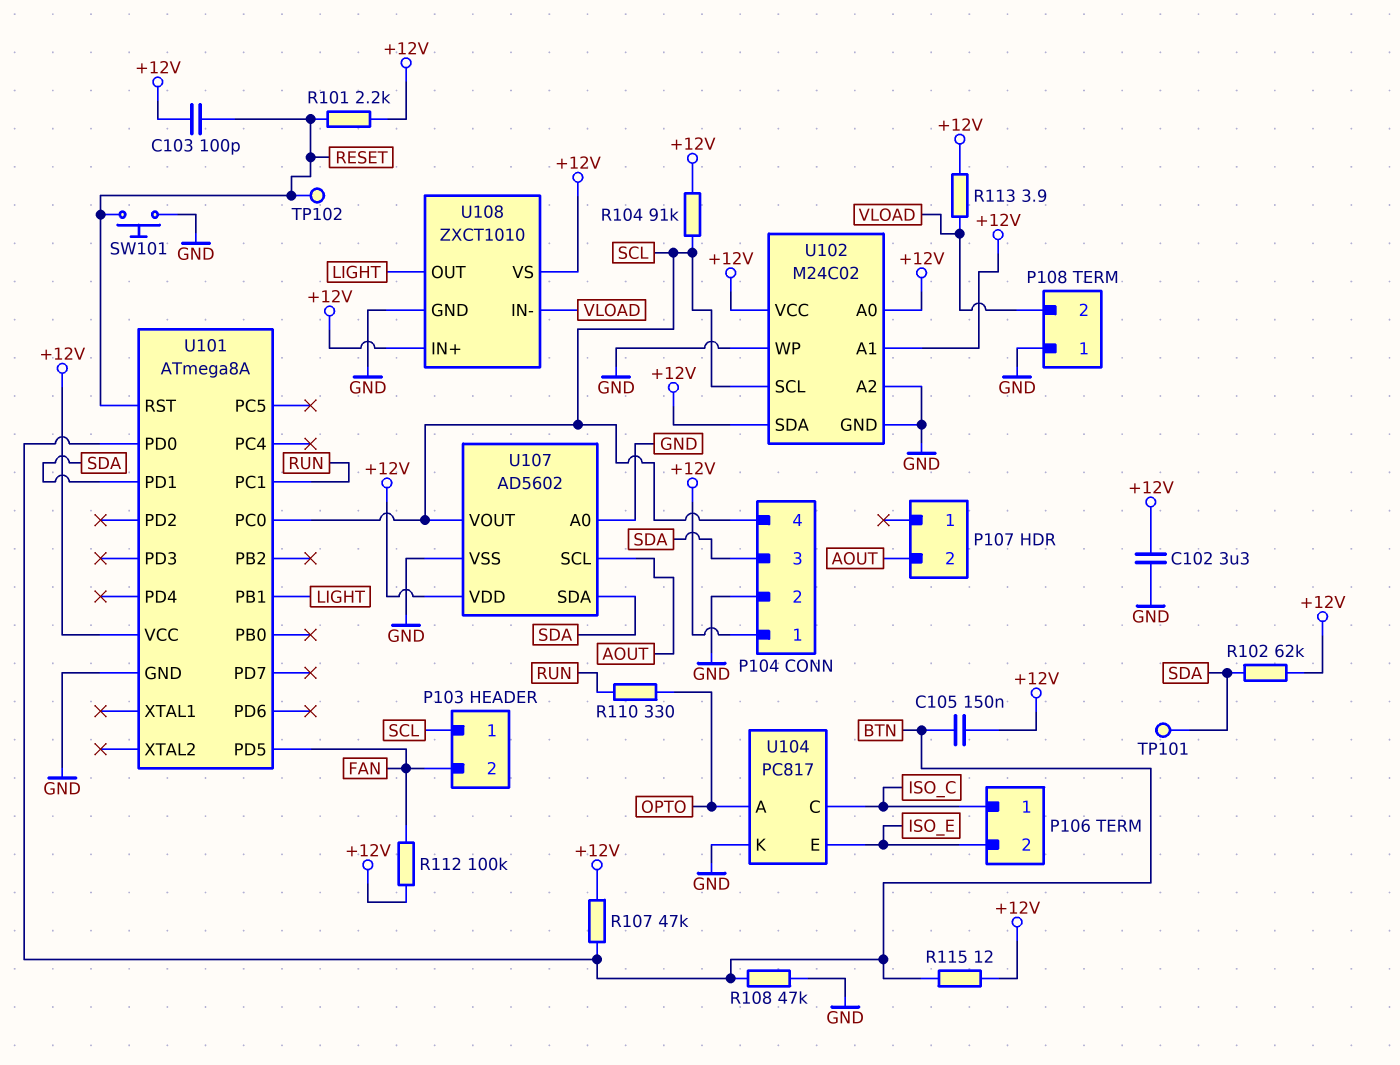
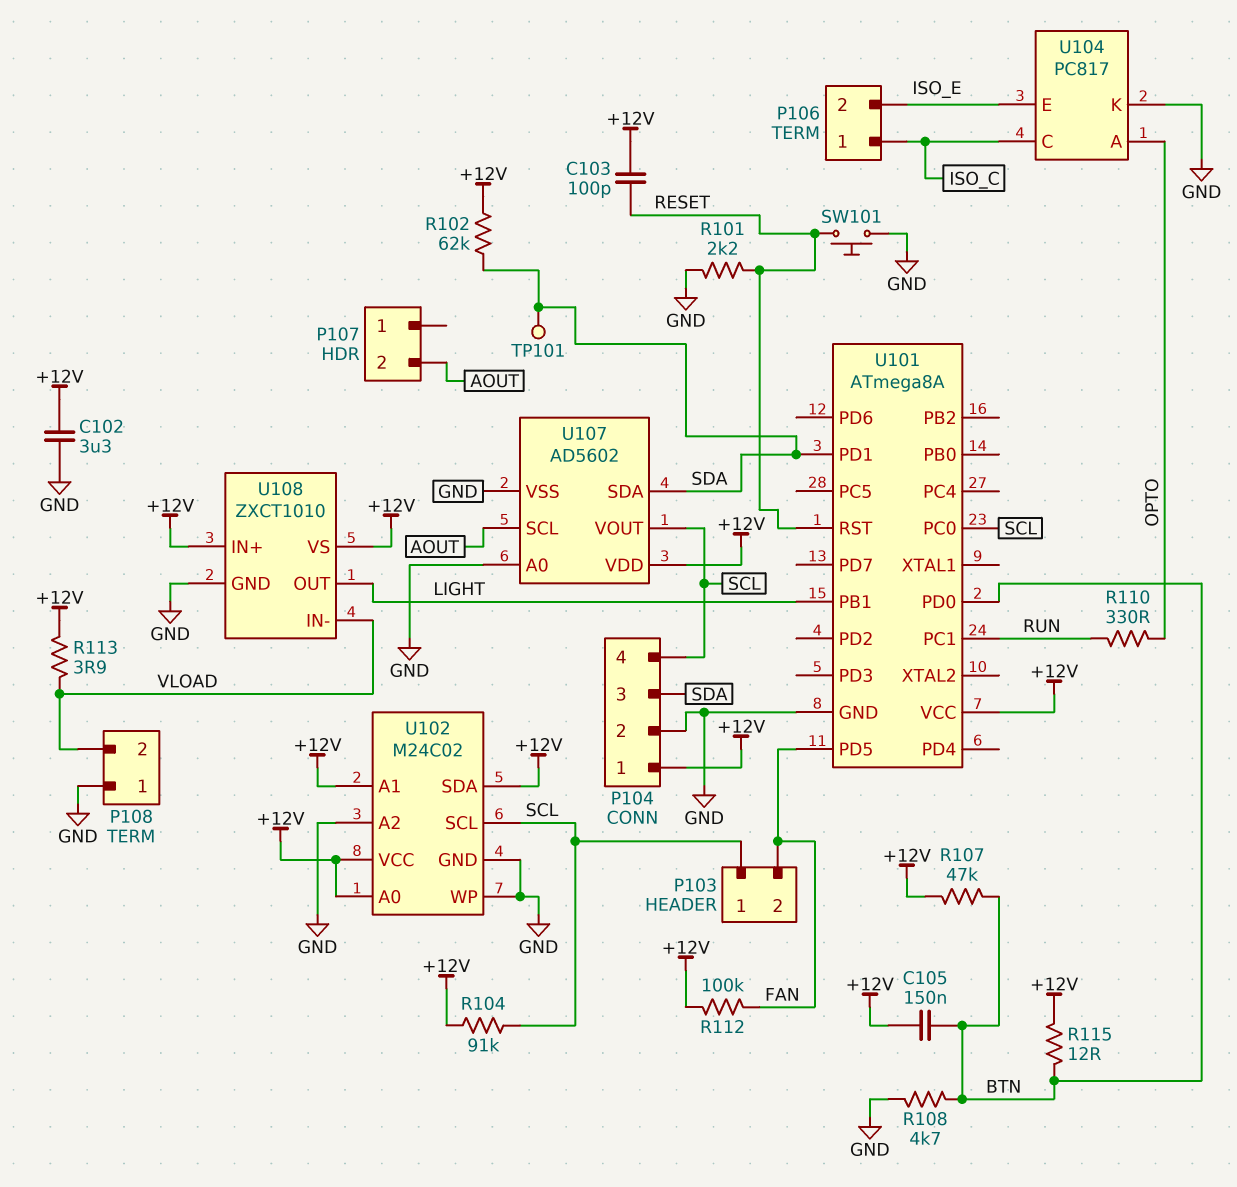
R101: 2.2k (+12V, RESET) -> 2.2k (GND, RESET)
R108: 47k (BTN, GND) -> 4.7k (BTN, GND)
TP102: test point (RESET) -> none

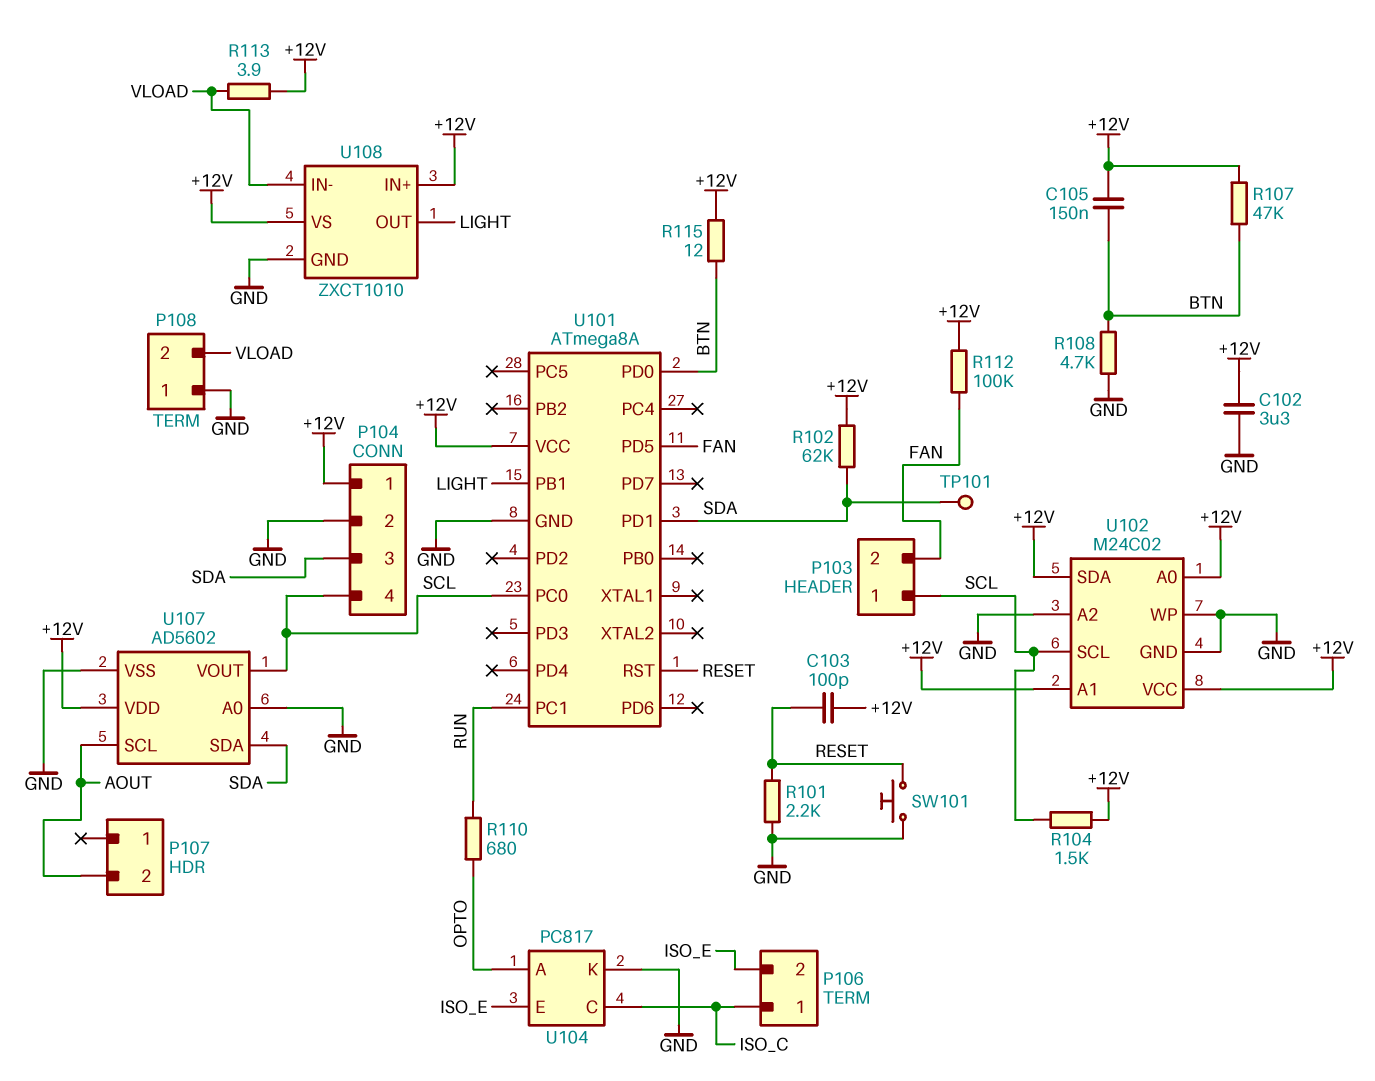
R104: 91k (+12V, SCL) -> 1.5k (+12V, SCL)
R110: 330 (OPTO, RUN) -> 680 (OPTO, RUN)

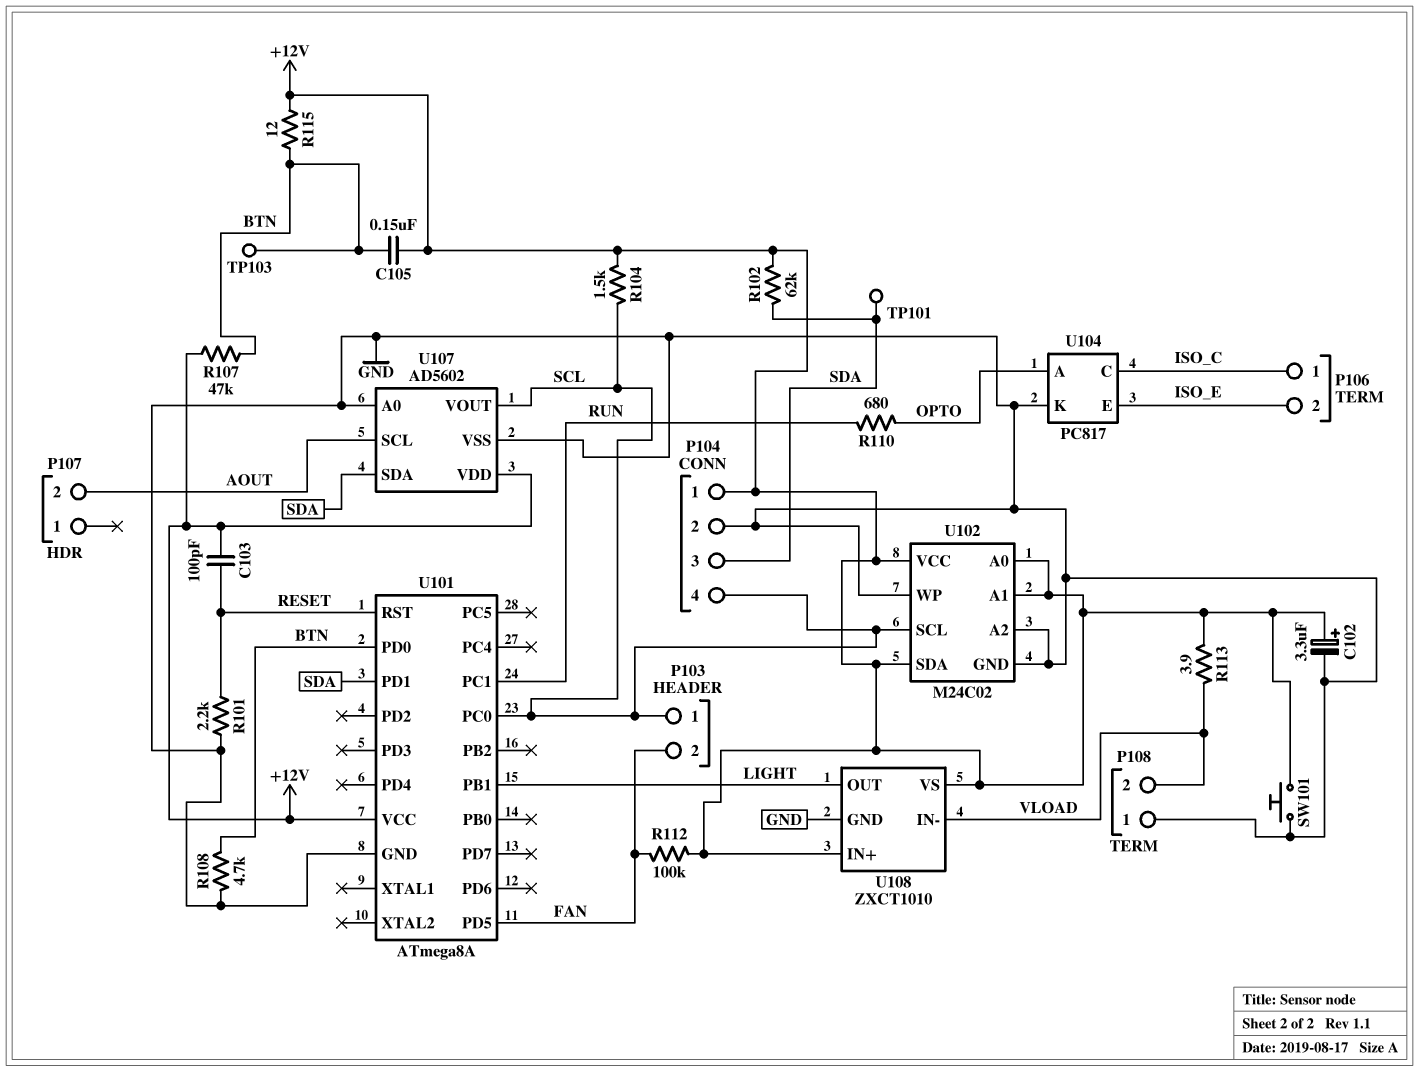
C102: 3.3uF (+12V, GND) -> 3.3uF (plus +12V, minus GND)
SW101: button (GND, RESET) -> button (+12V, GND)
TP103: none -> test point (BTN)

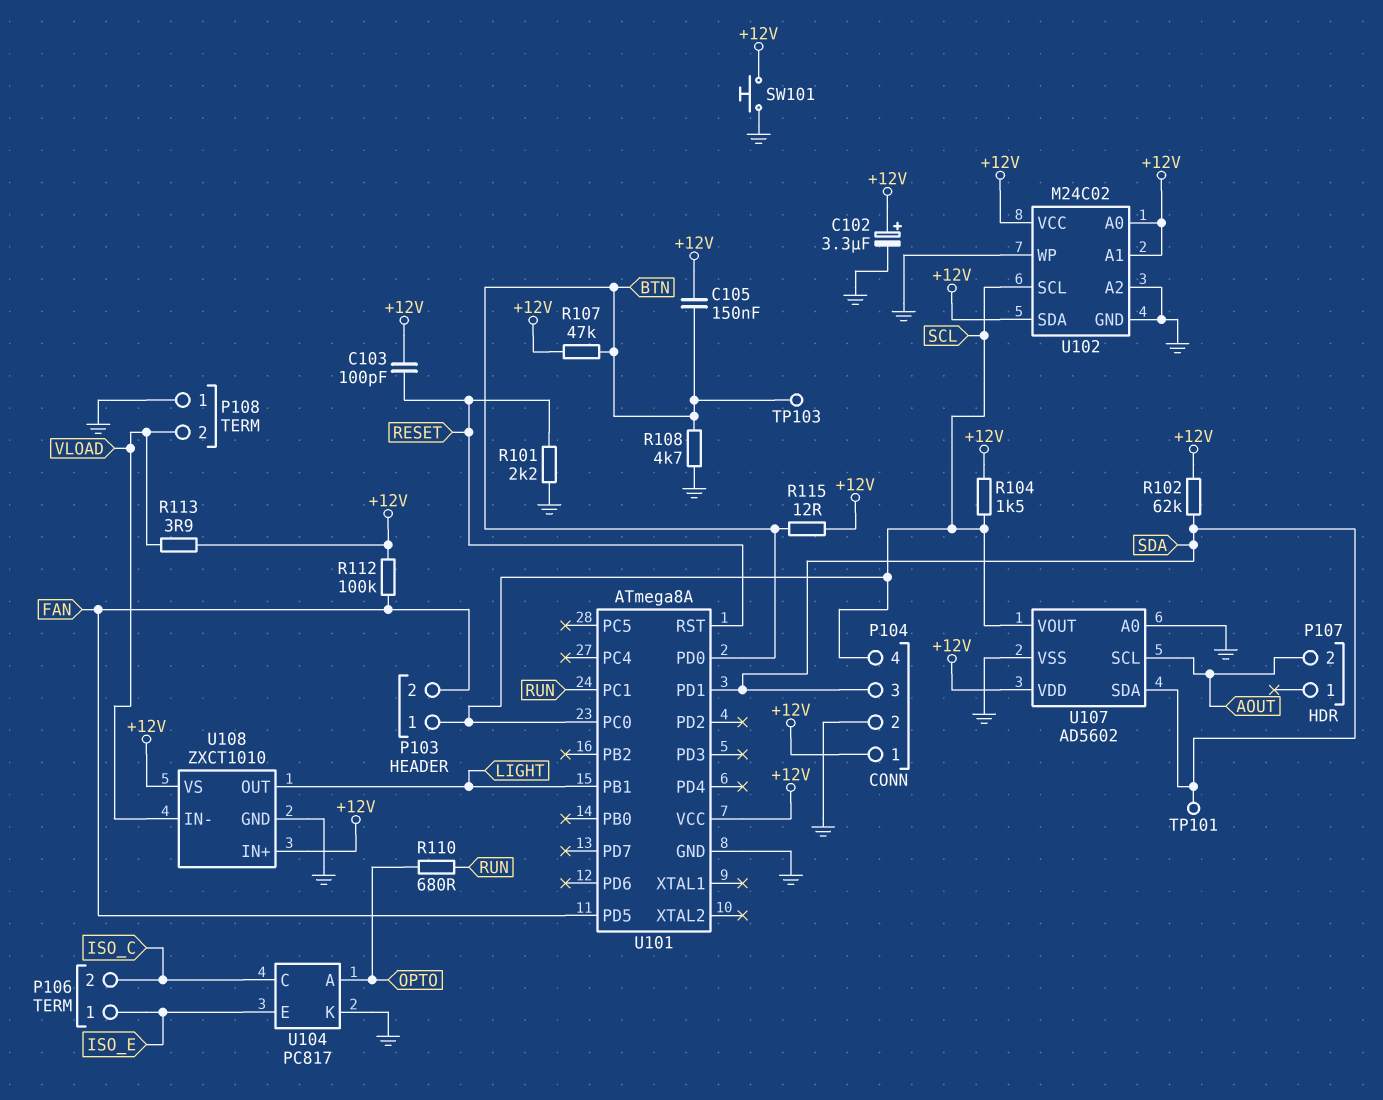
P106 pin 1: ISO_C -> ISO_E
P106 pin 2: ISO_E -> ISO_C

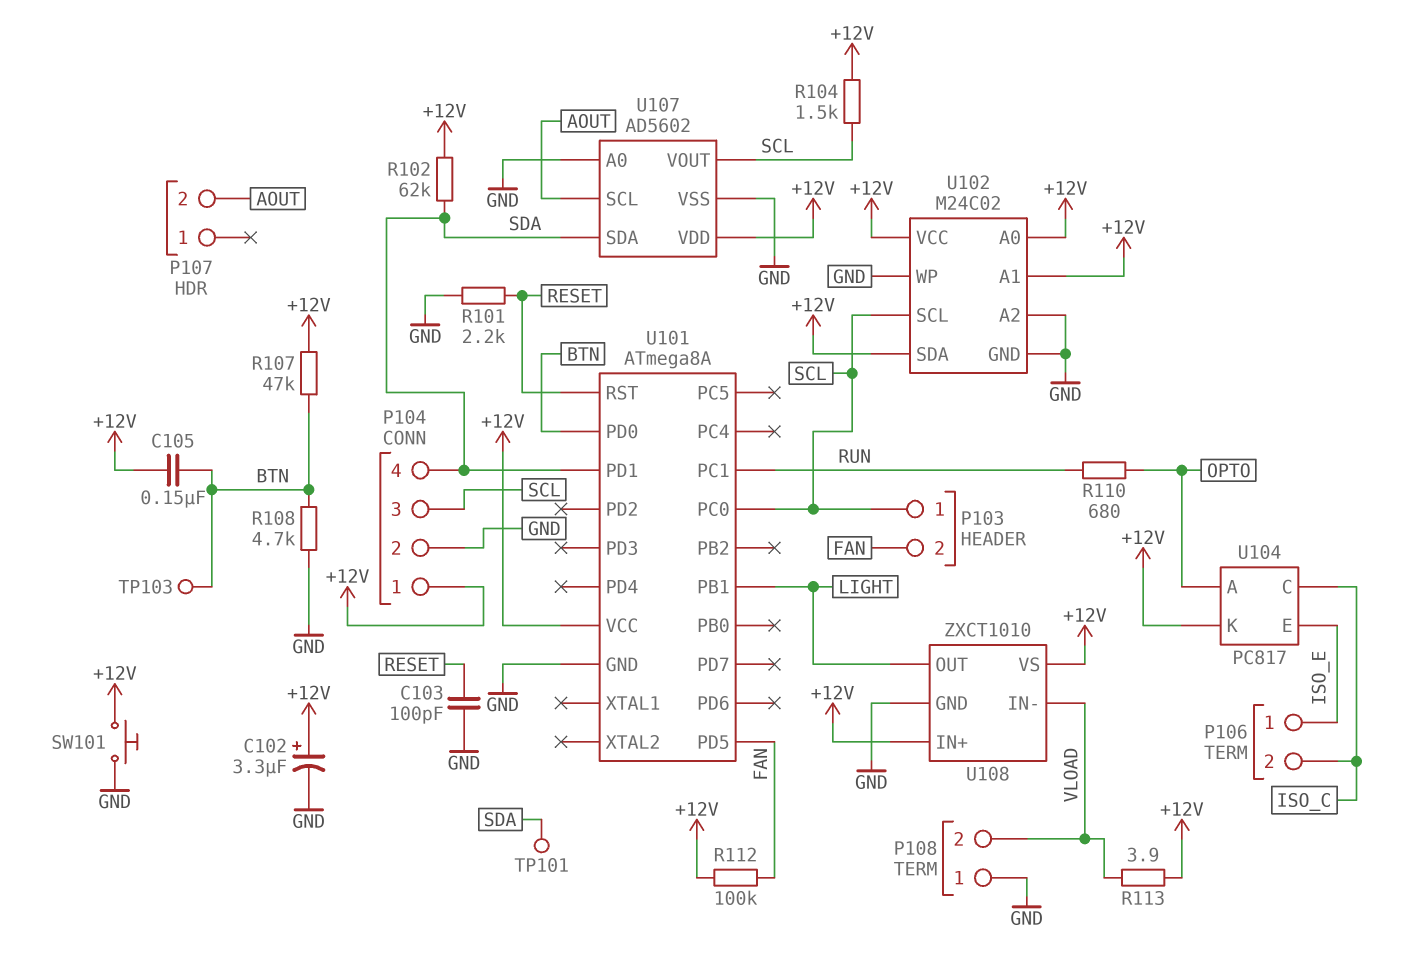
C103: 100pF (+12V, RESET) -> 100pF (GND, RESET)
P104 pin 3: SDA -> SCL
P104 pin 4: SCL -> SDA
R115: 12 (+12V, BTN) -> none
U104 pin K: GND -> +12V

